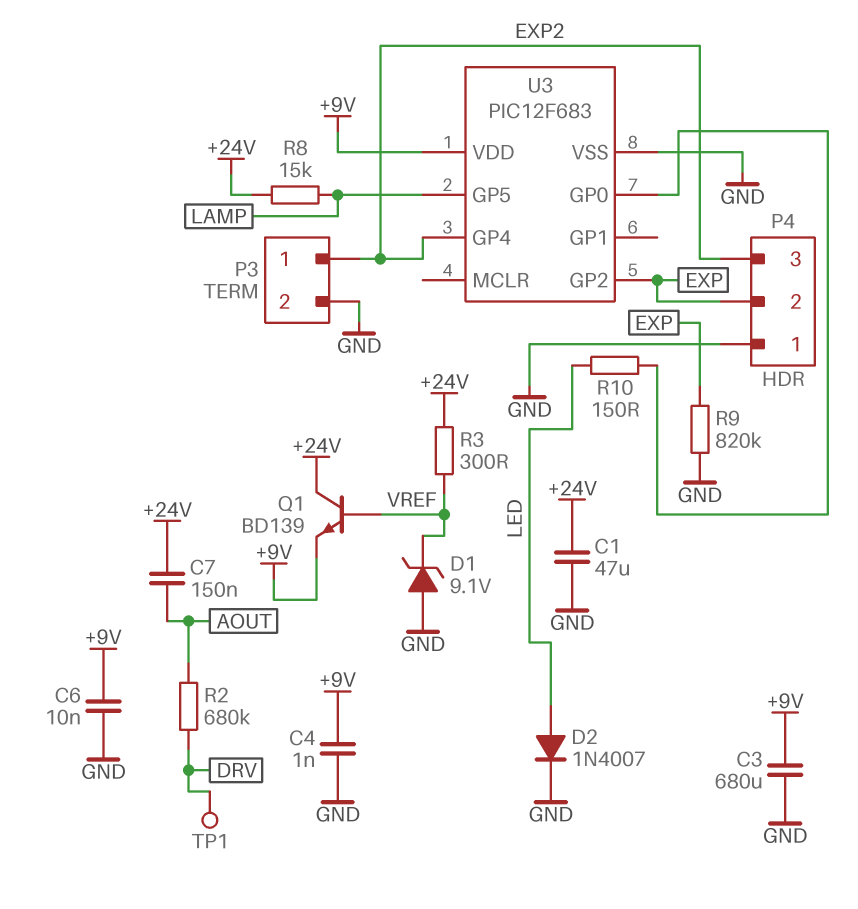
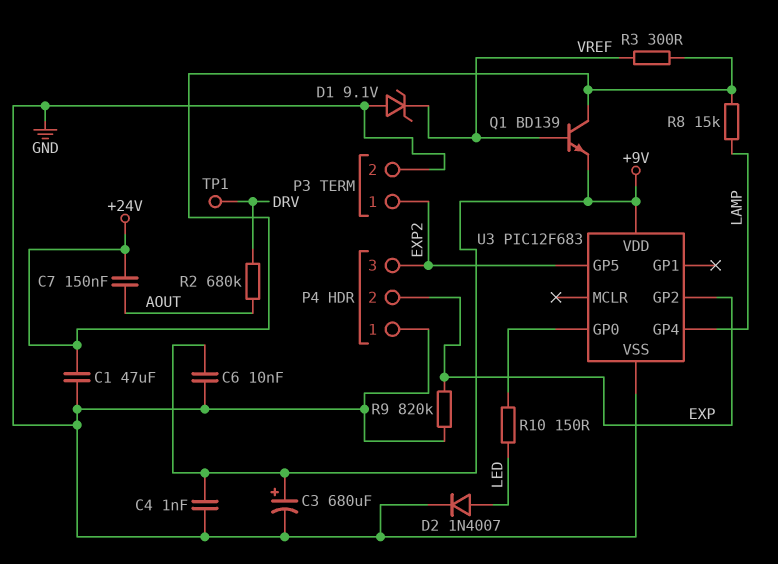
C3: 680uF (+9V, GND) -> 680uF (plus +9V, minus GND)
U3 pin GP4: EXP2 -> LAMP
U3 pin GP5: LAMP -> EXP2

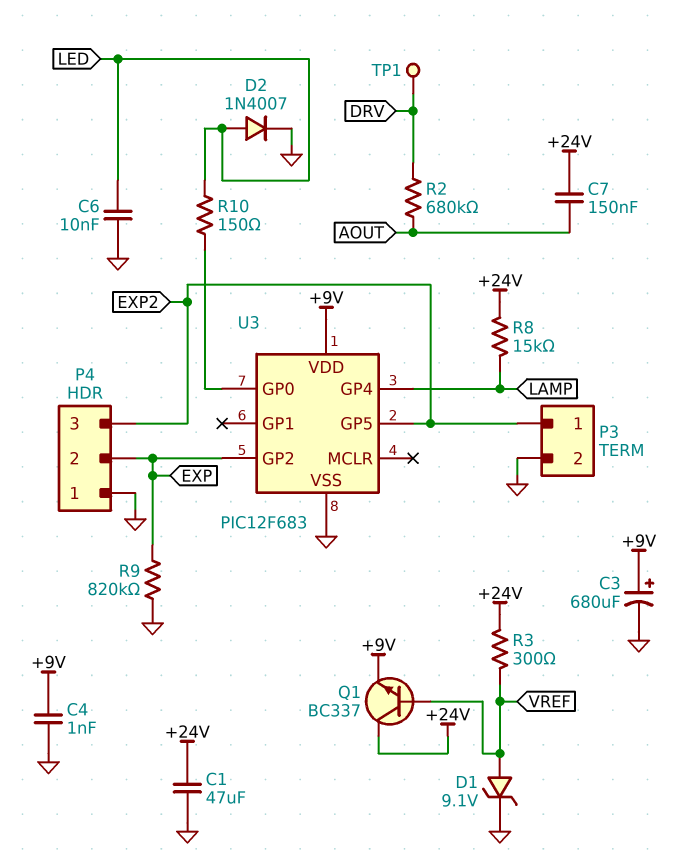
C6: 10nF (+9V, GND) -> 10nF (GND, LED)
D1: zener 9.1V (A GND, K VREF) -> zener 9.1V (A VREF, K GND)
Q1: NPN BD139 (B VREF, C +24V, E +9V) -> NPN BC337 (B VREF, C +24V, E +9V)

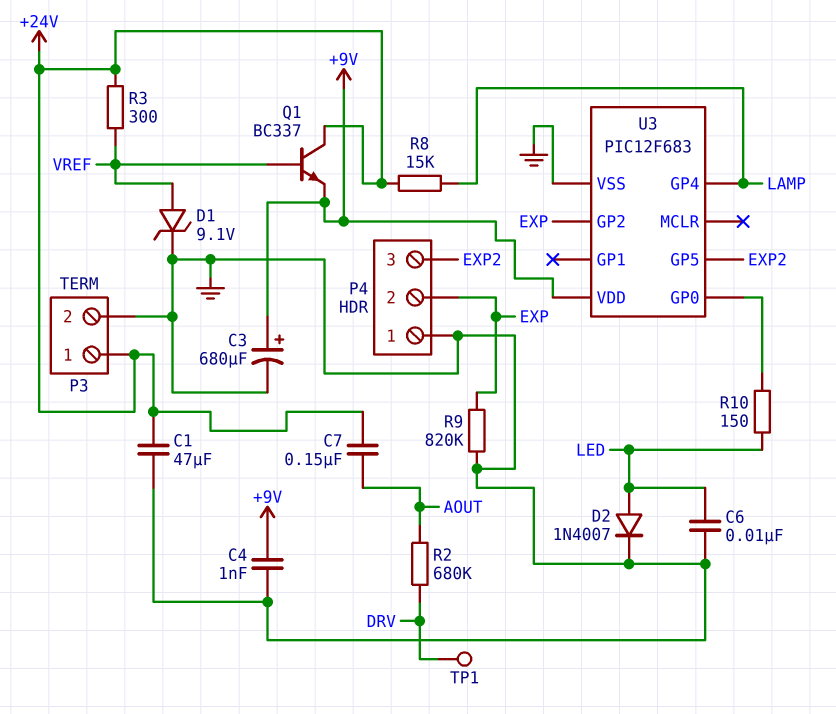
P3 pin 1: EXP2 -> +24V

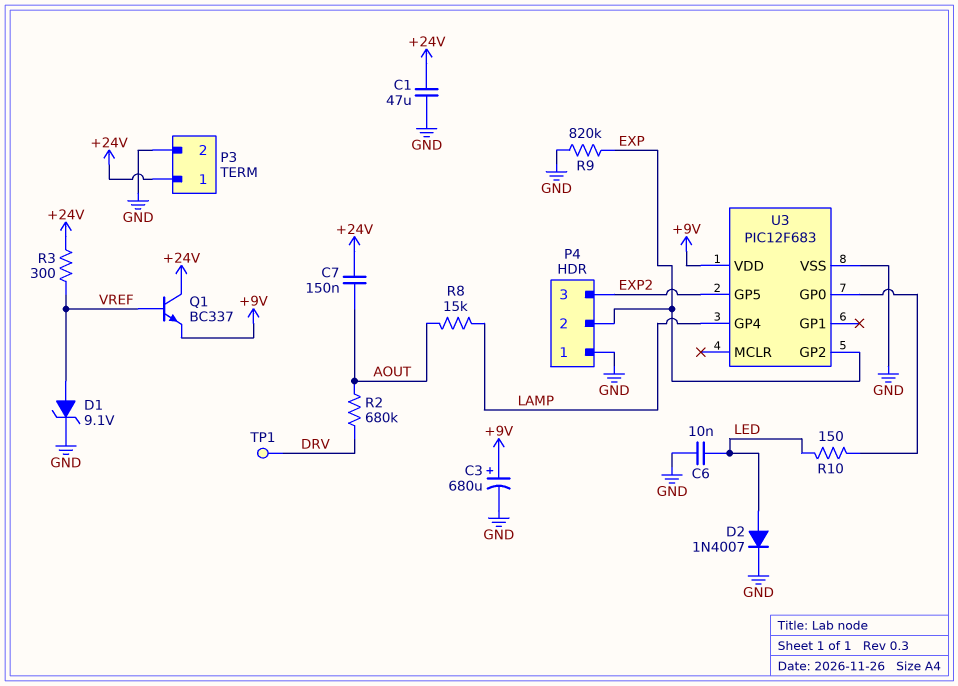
C4: 1nF (+9V, GND) -> none
R8: 15k (+24V, LAMP) -> 15k (AOUT, LAMP)

